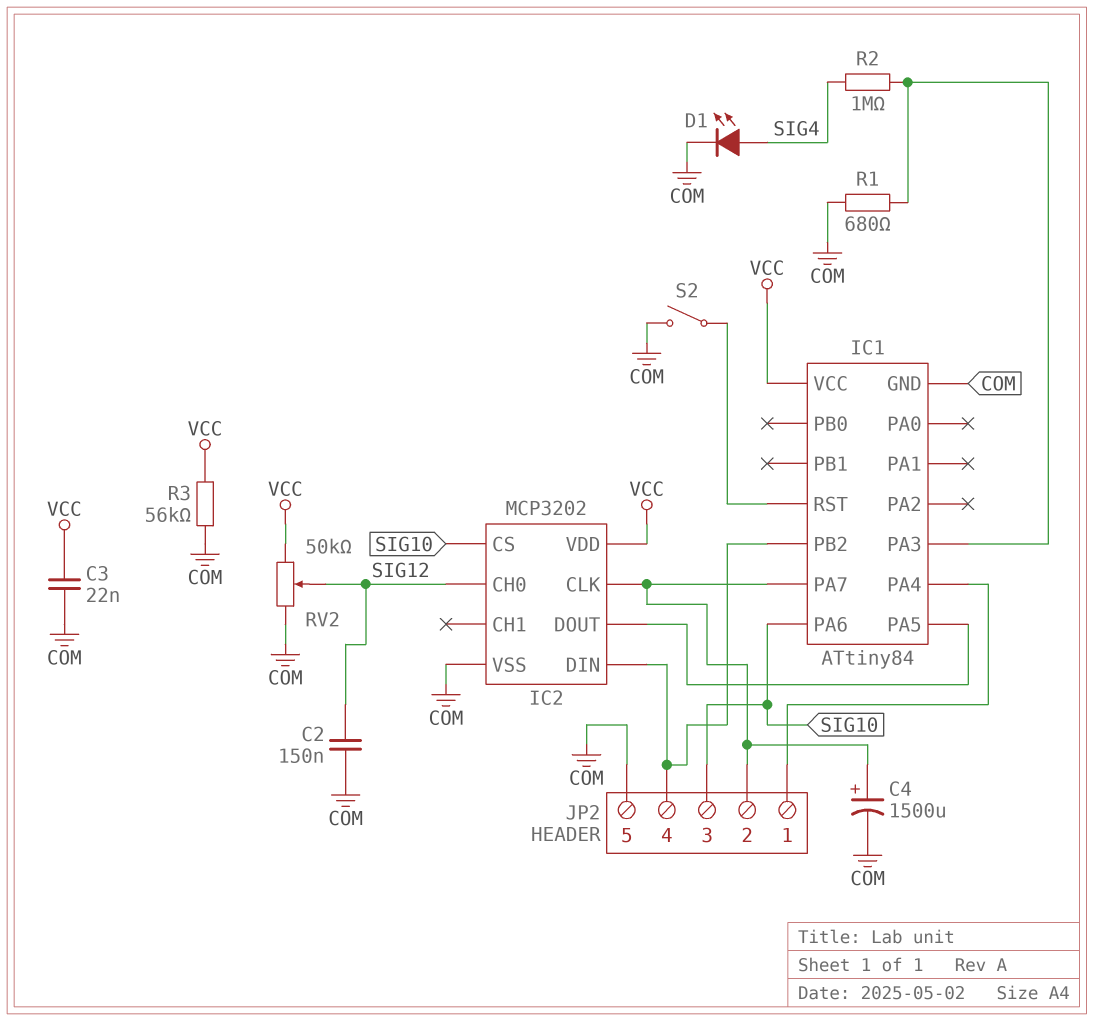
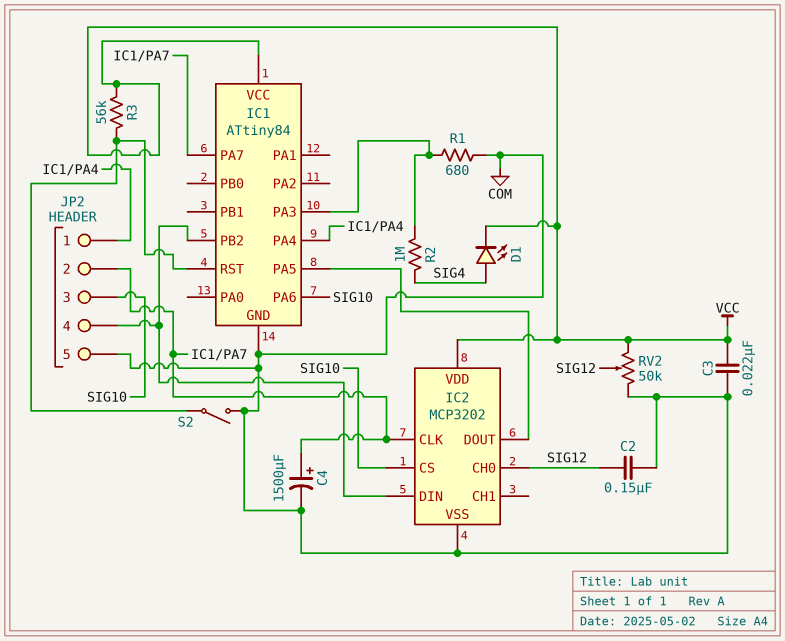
D1: LED (A SIG4, K COM) -> LED (A SIG4, K VCC)
R3: 56k (COM, VCC) -> 56k (IC1/RST, VCC)

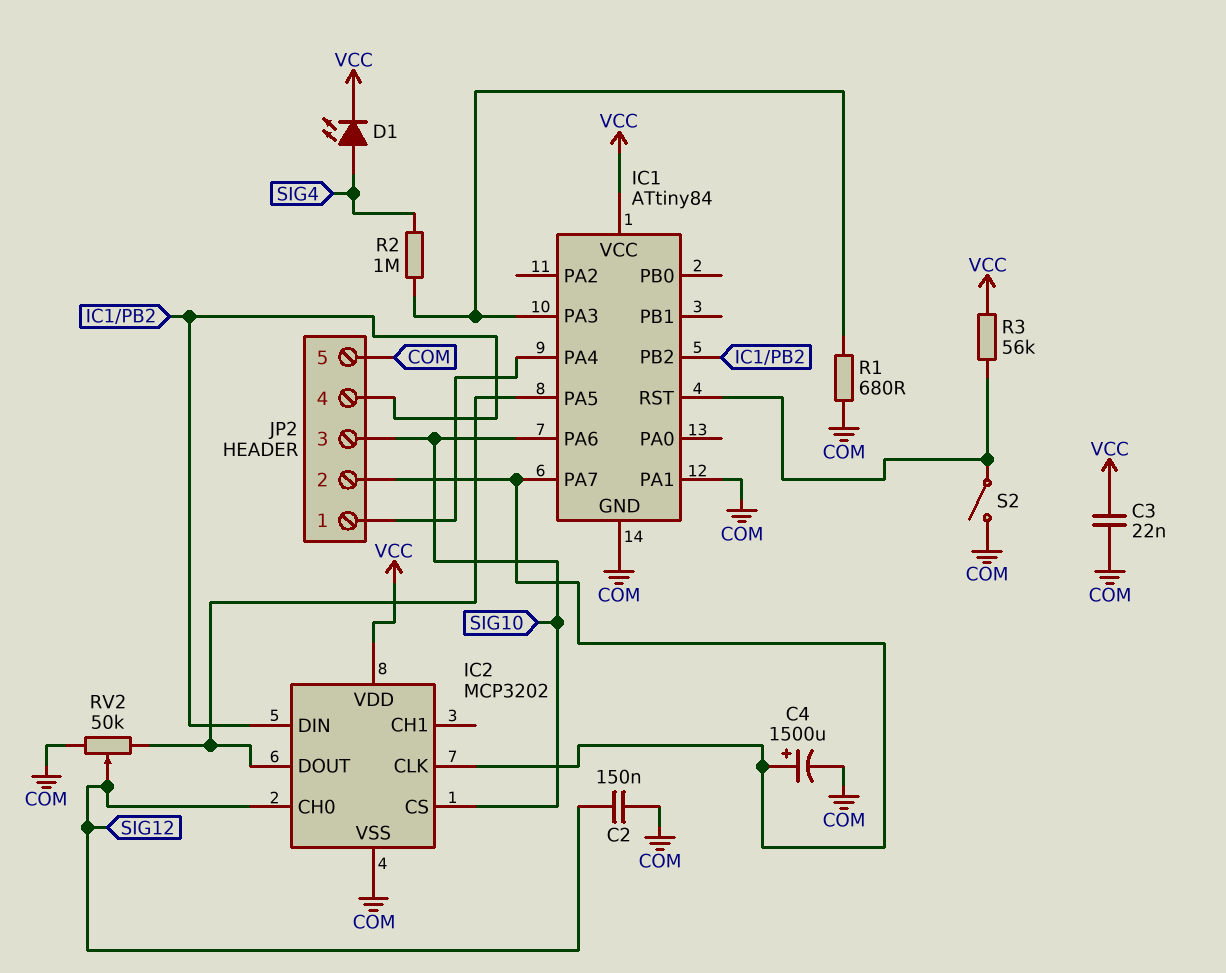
IC1 pin PA1: none -> COM
RV2: 50k (COM, VCC, wiper SIG12) -> 50k (COM, IC1/PA5, wiper SIG12)

